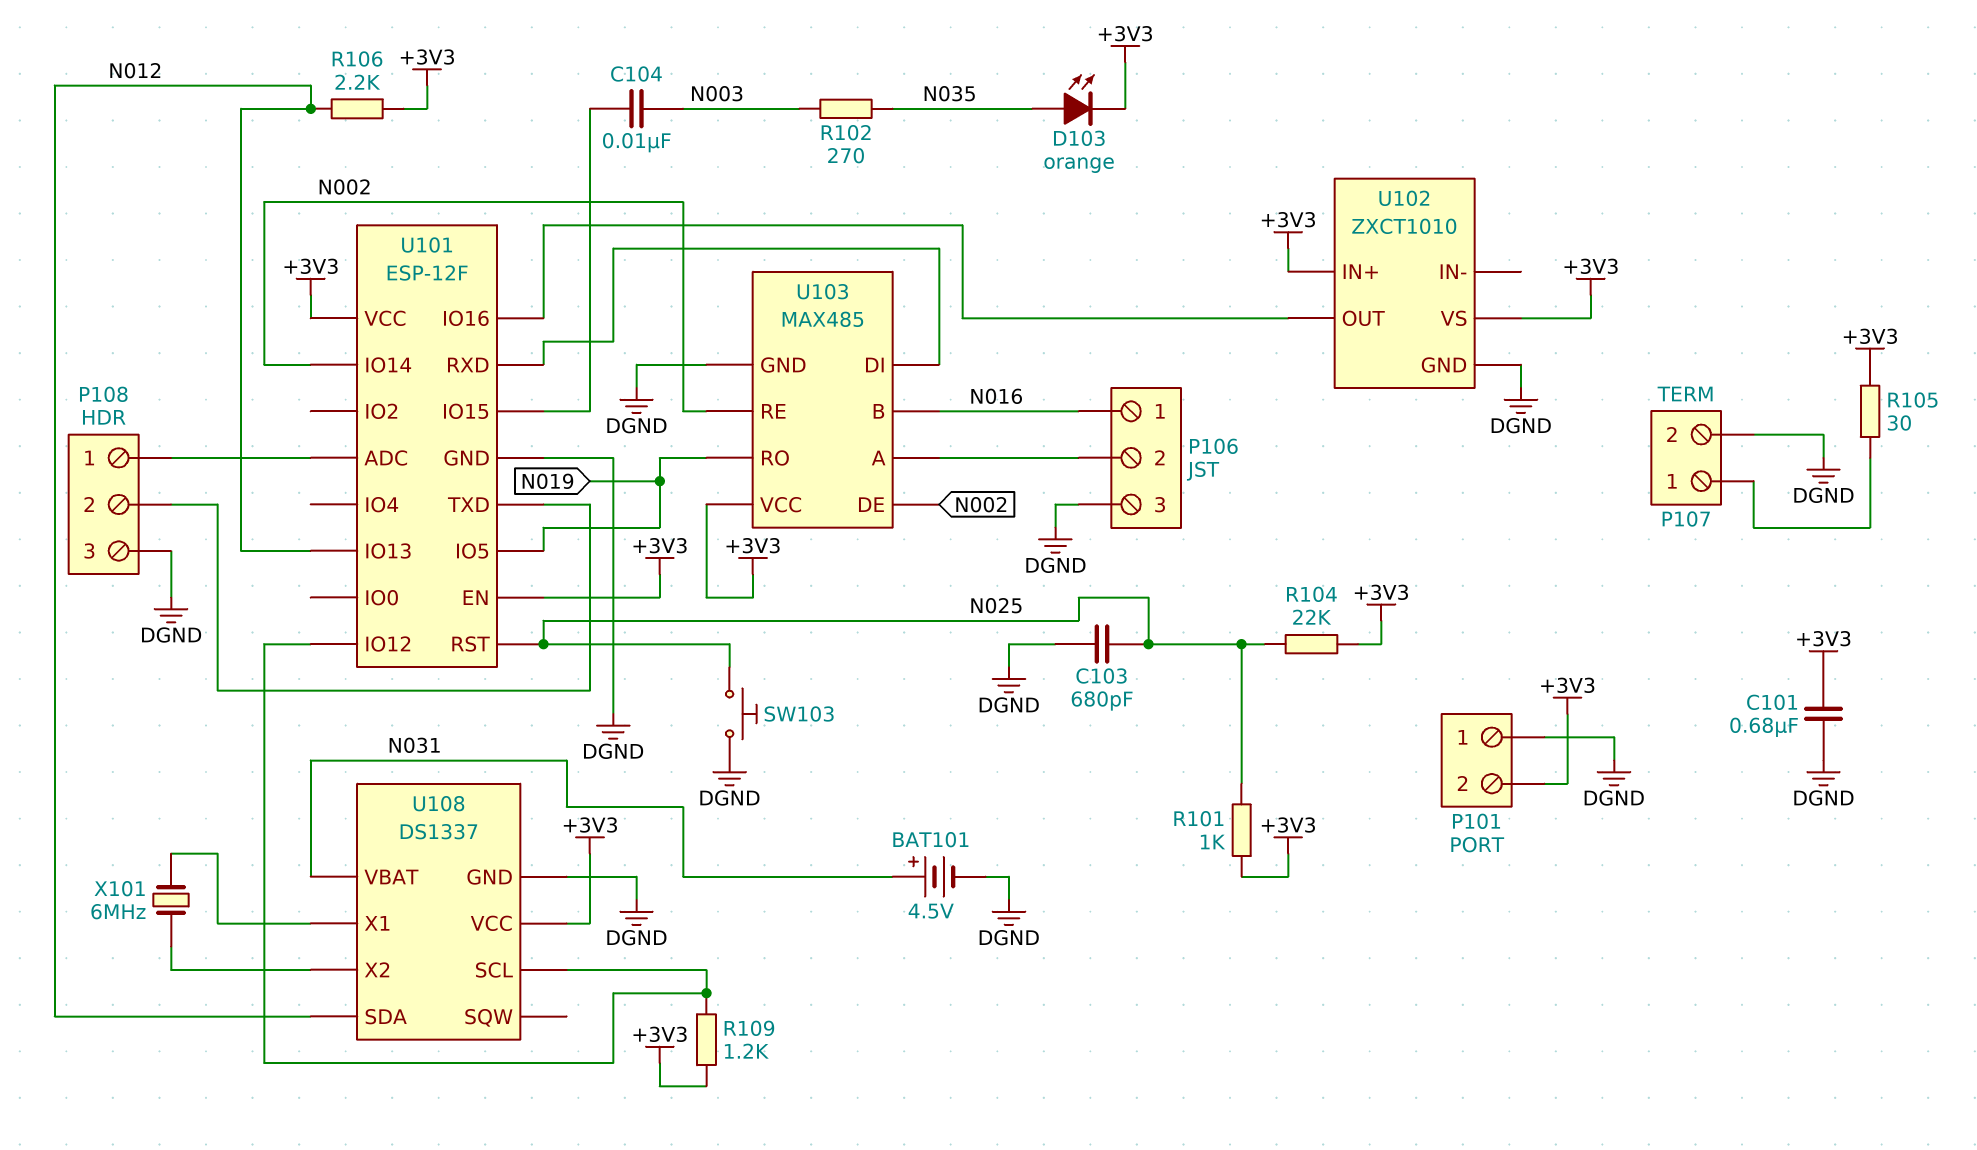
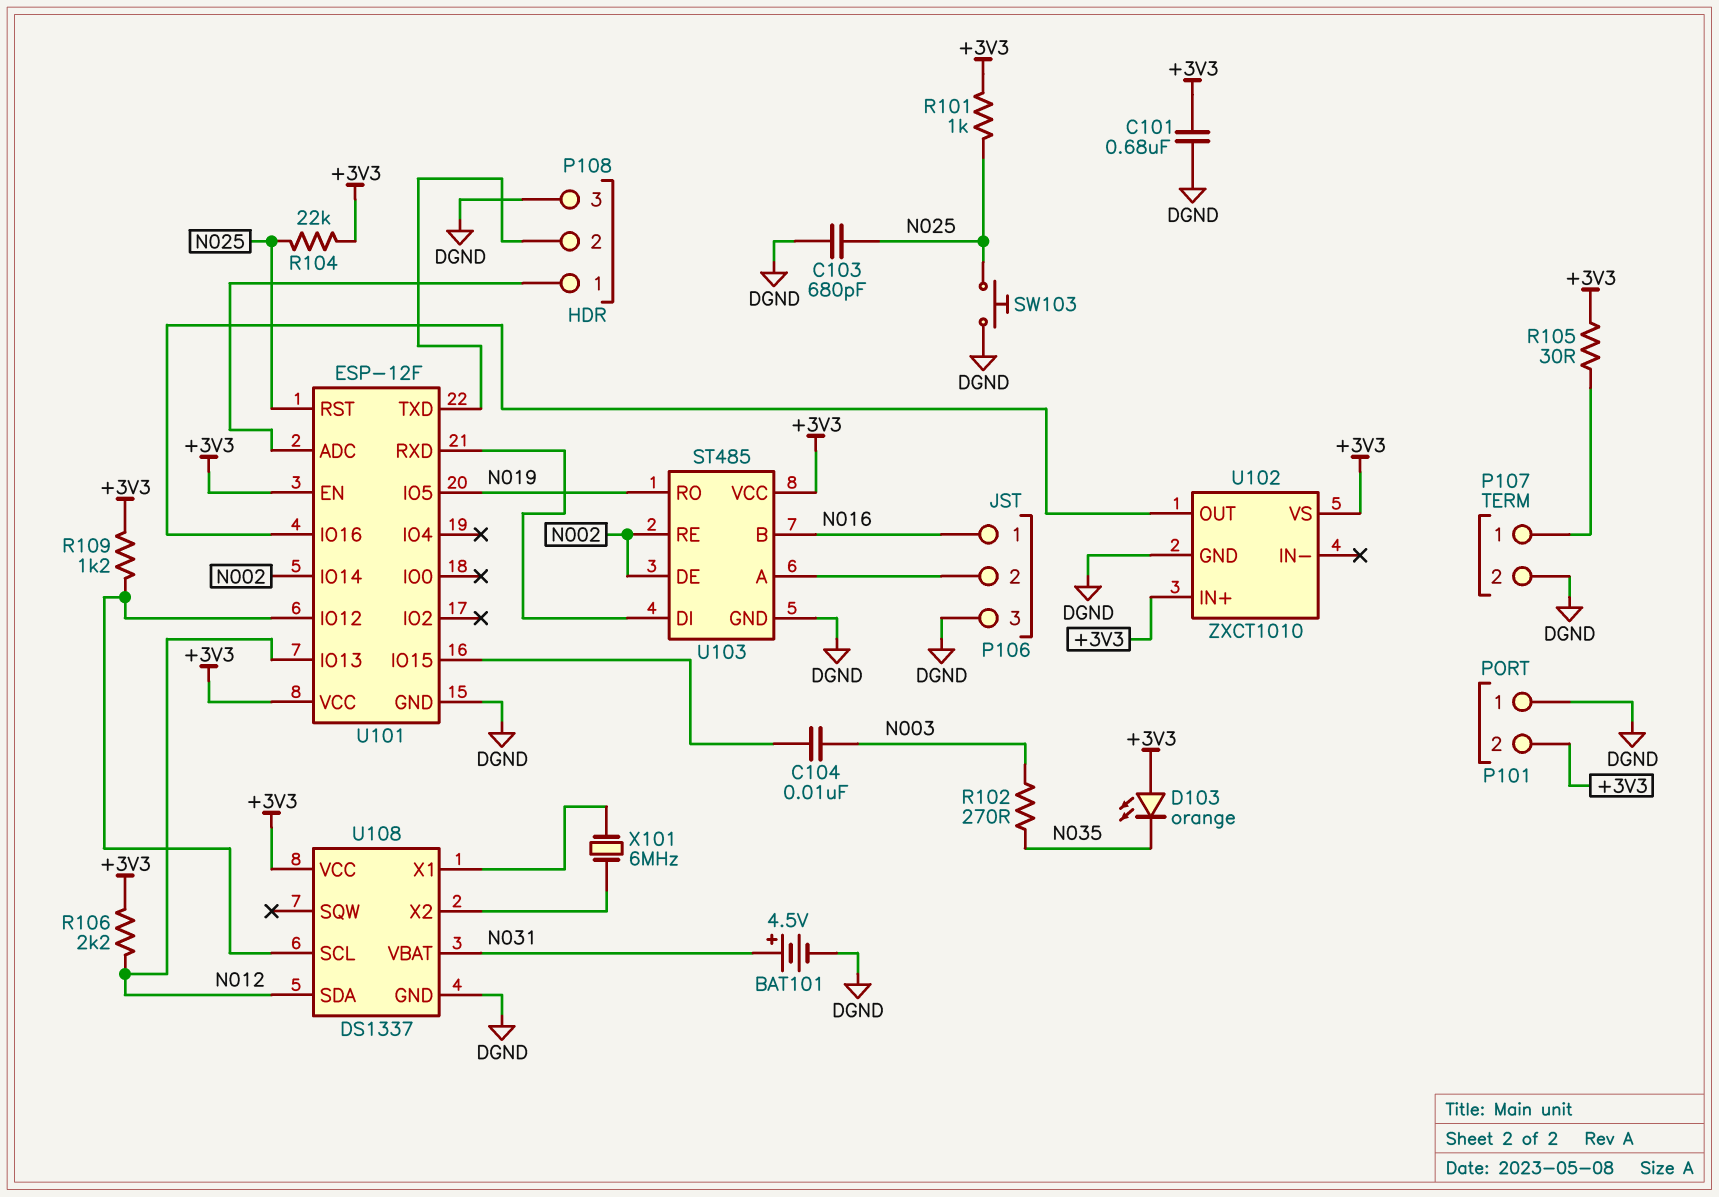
D103: LED orange (A N035, K +3V3) -> LED orange (A +3V3, K N035)
U103: MAX485 -> ST485

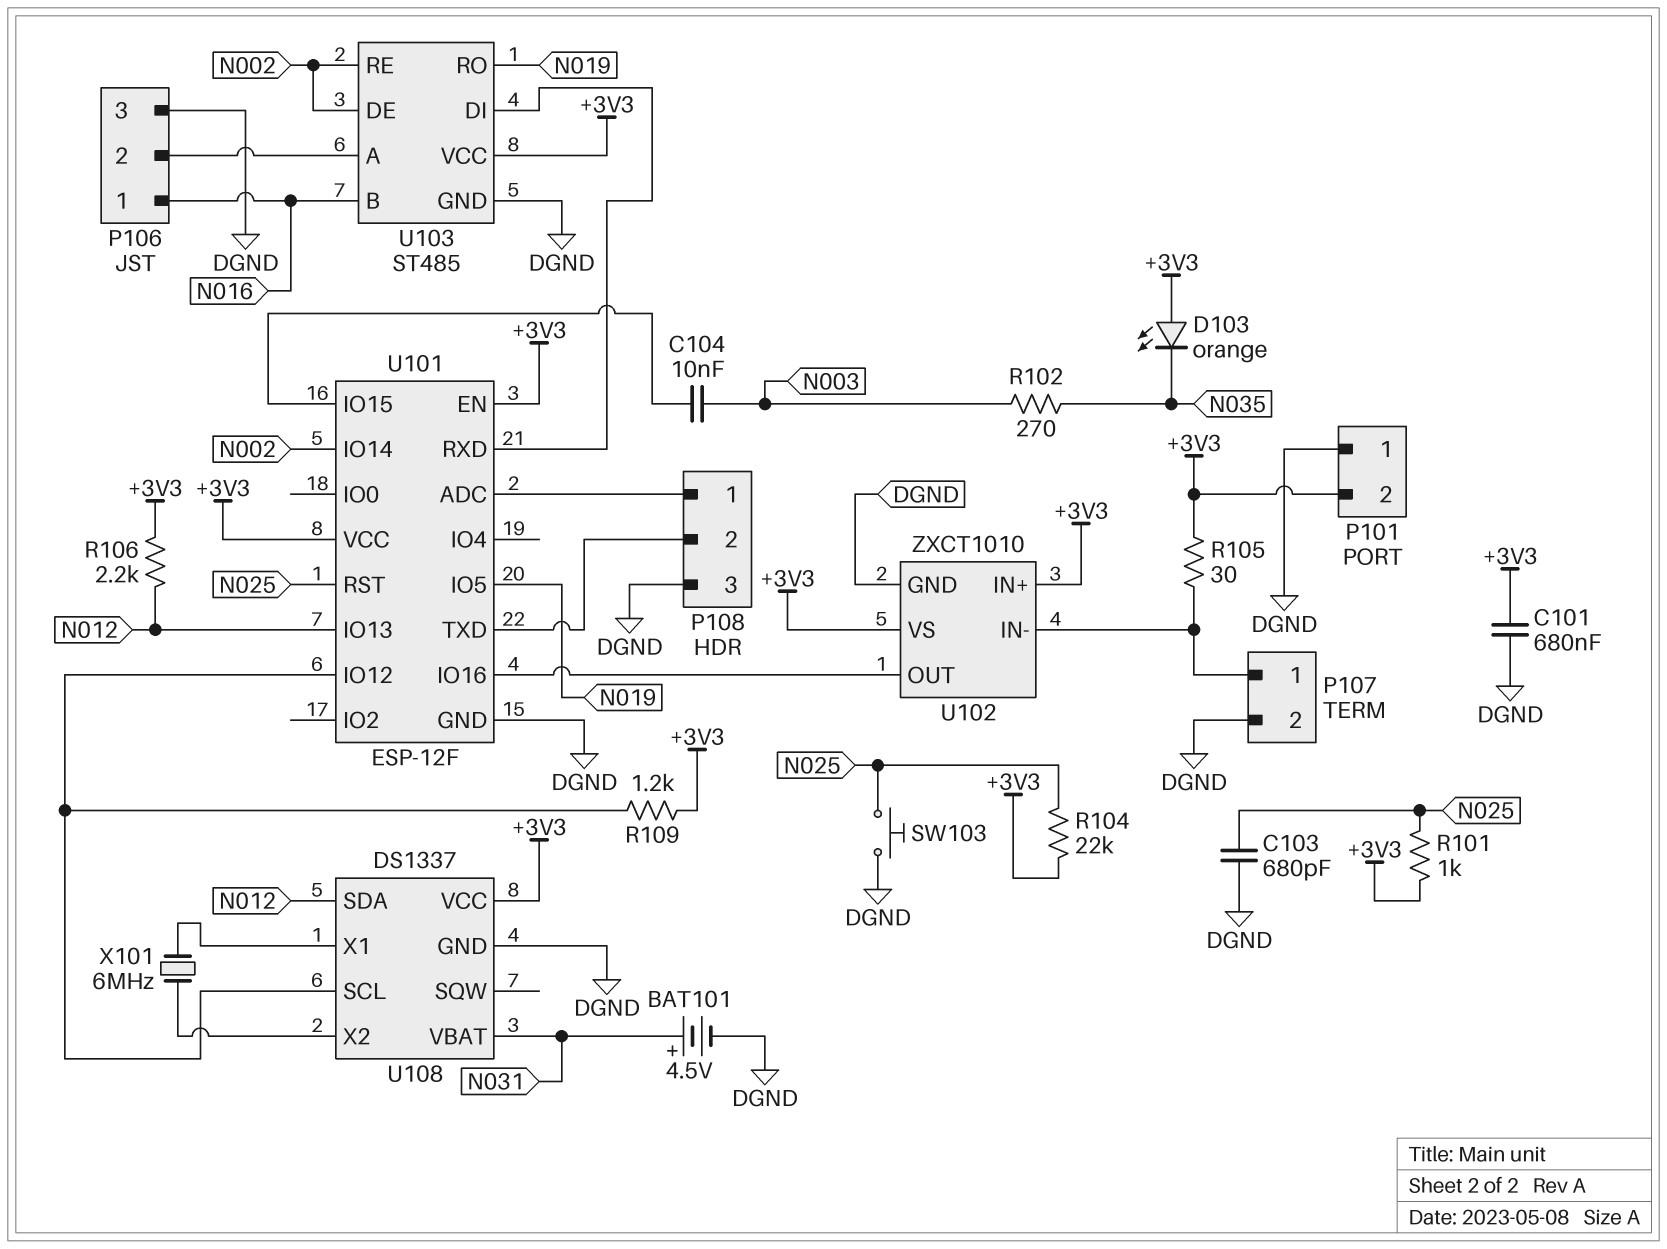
U102 pin IN-: none -> P107/1

